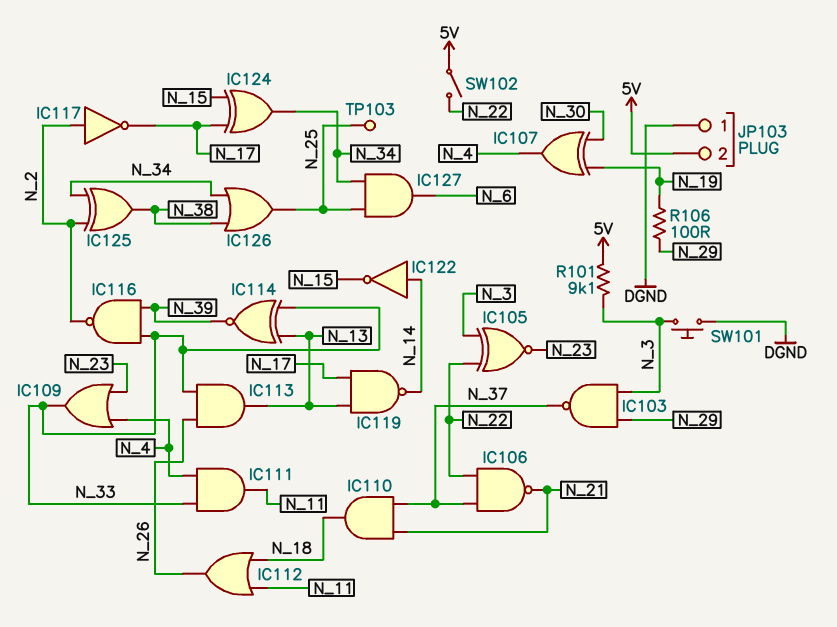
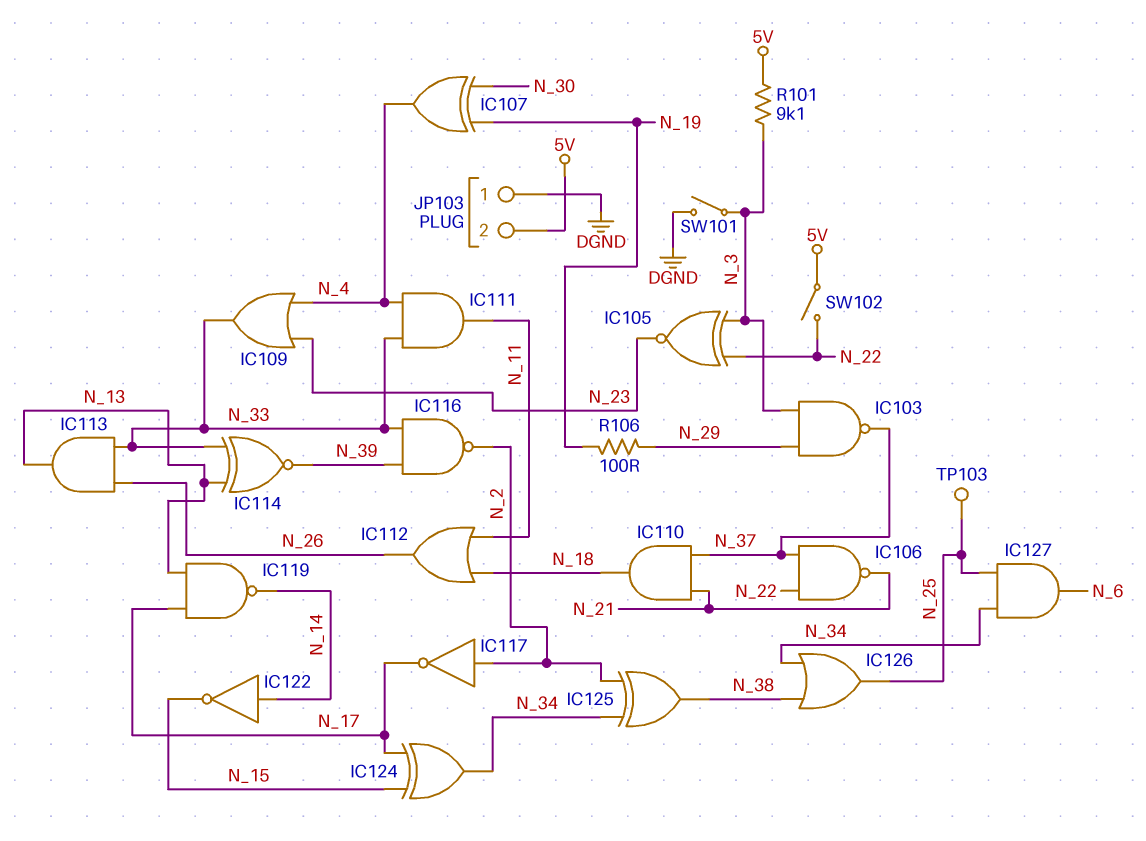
SW101: button (DGND, N_3) -> switch (DGND, N_3)

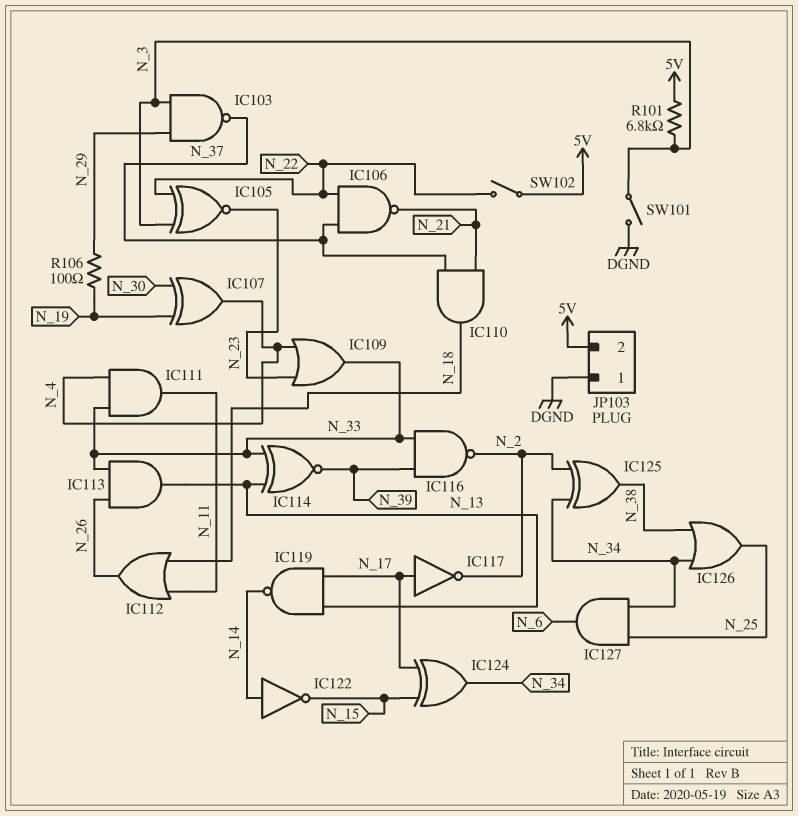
IC117: NOT (in N_2, out N_17) -> NOT (in N_17, out N_2)
R101: 9.1k (5V, N_3) -> 6.8k (5V, N_3)
TP103: test point (N_25) -> none

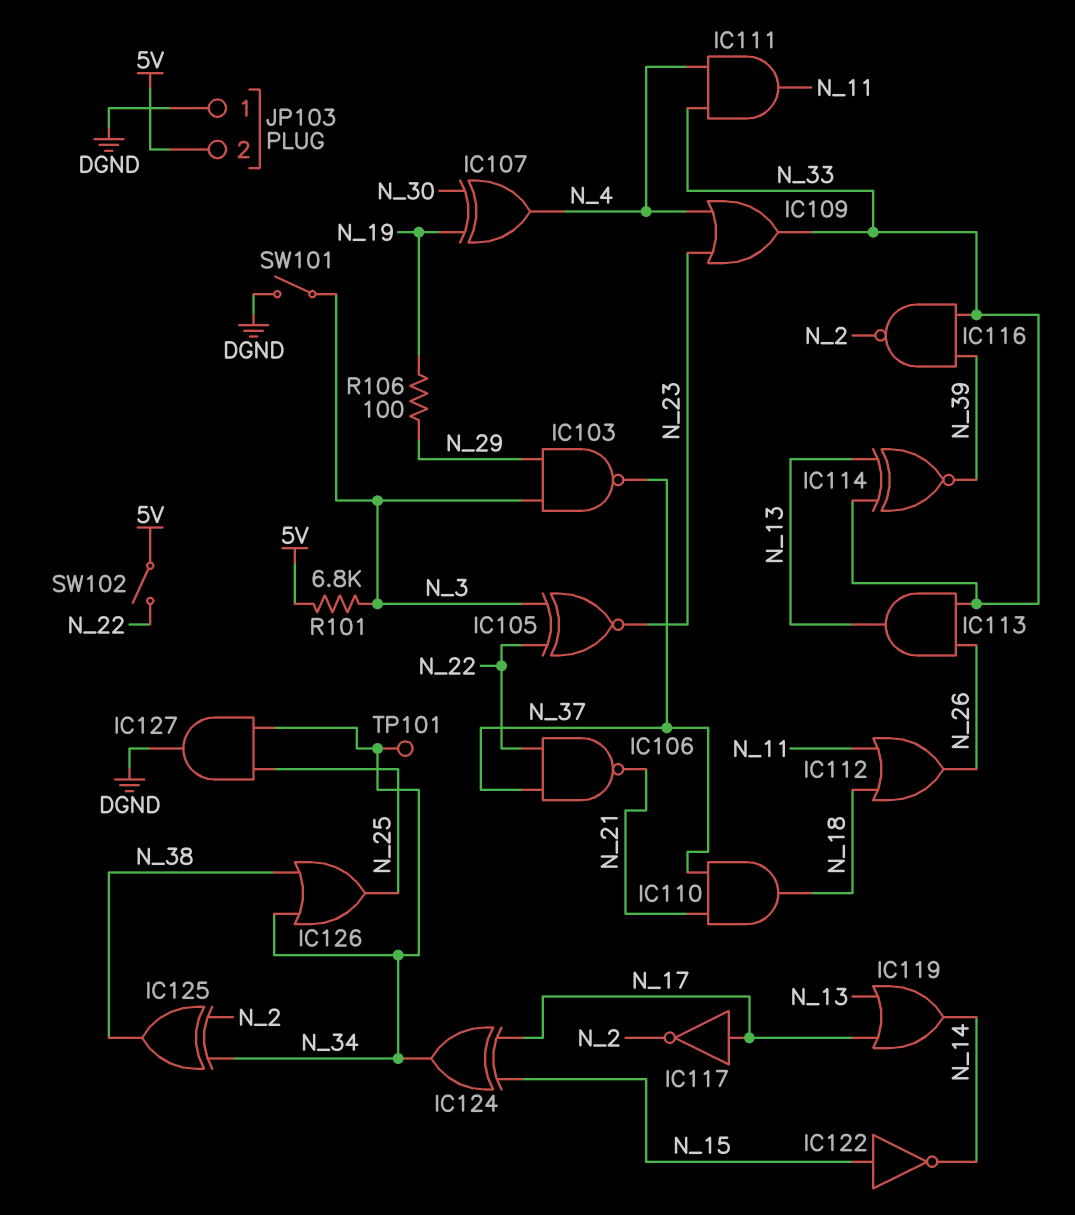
IC119: NAND (in N_13, in N_17, out N_14) -> OR (in N_13, in N_17, out N_14)
IC122: NOT (in N_14, out N_15) -> NOT (in N_15, out N_14)
IC127: AND (in N_25, in N_34, out N_6) -> AND (in N_25, in N_34, out DGND)
TP101: none -> test point (N_34)

